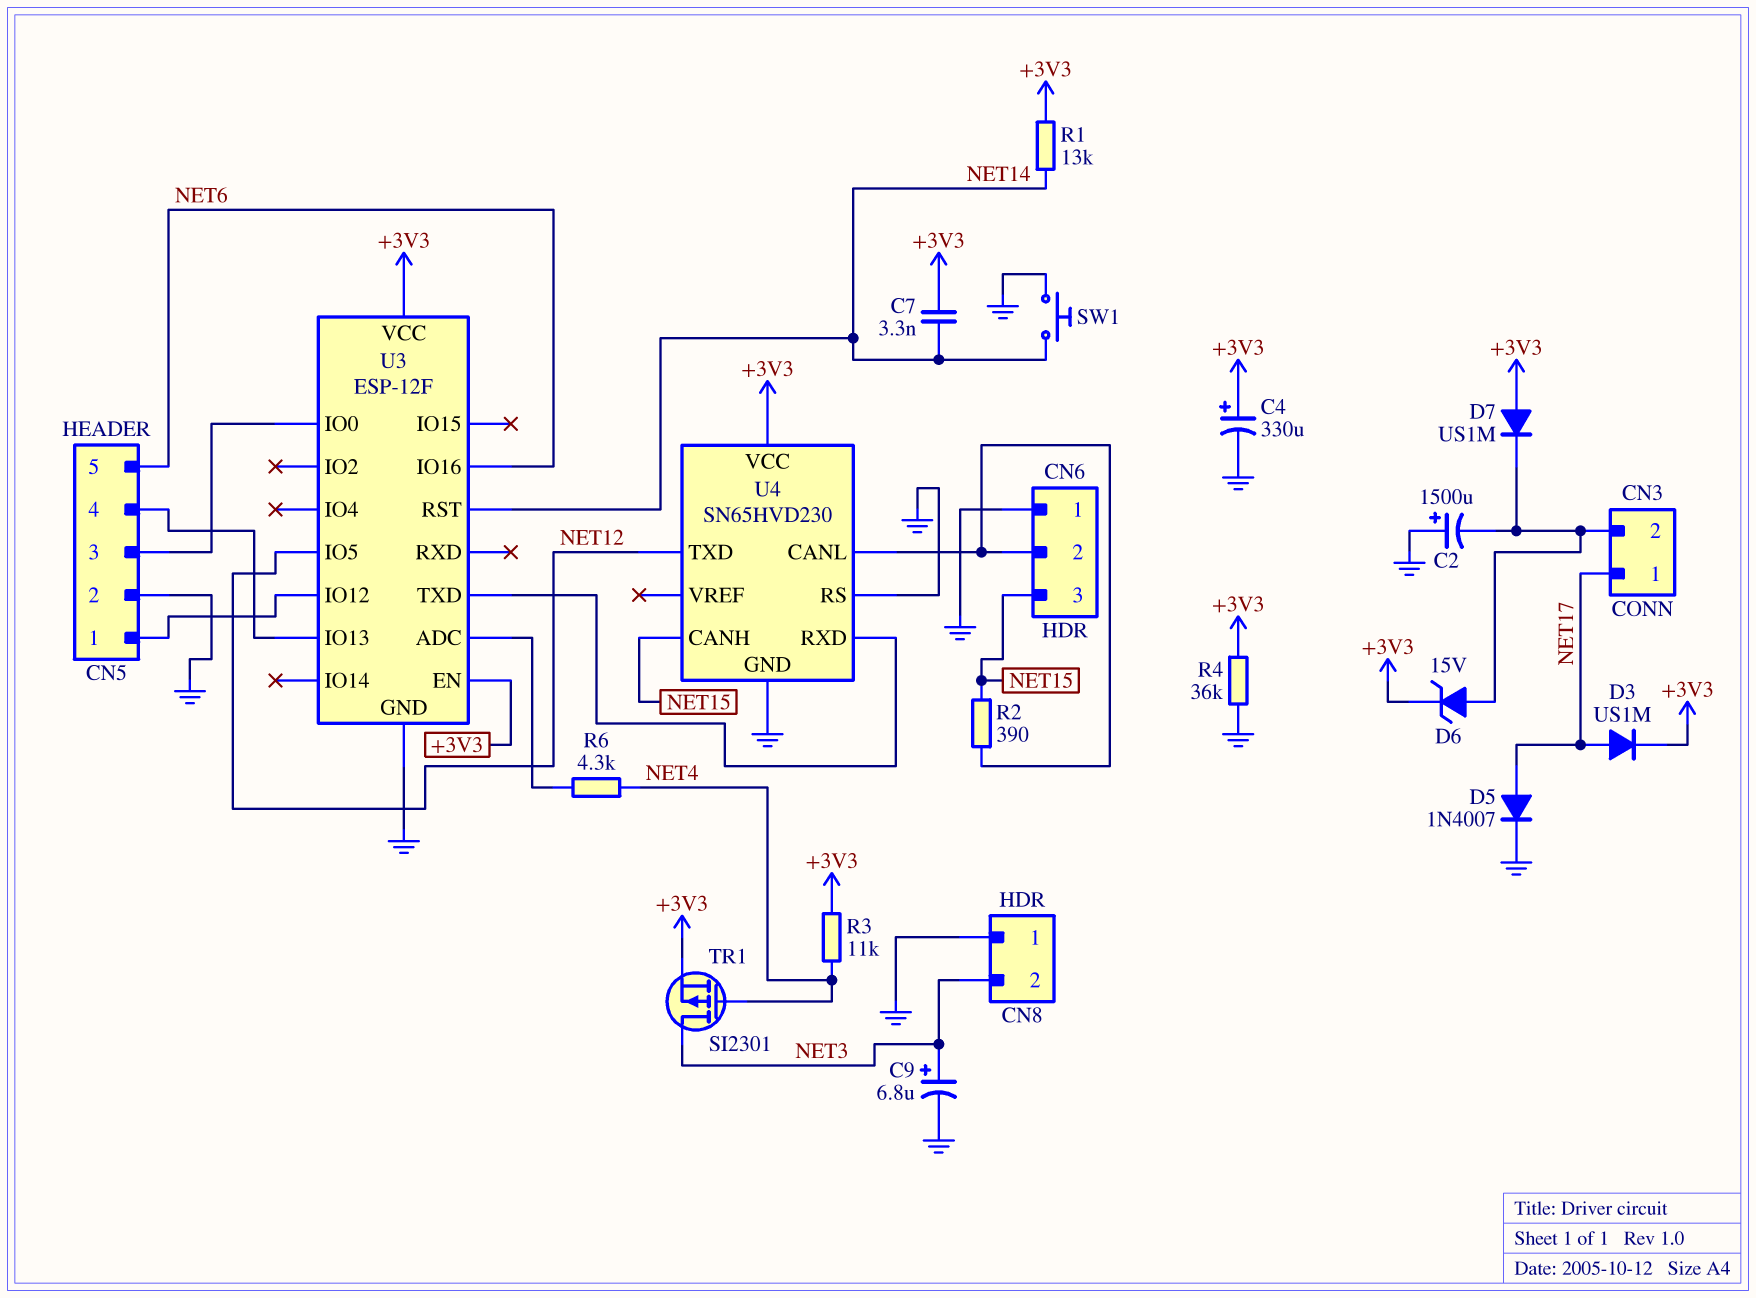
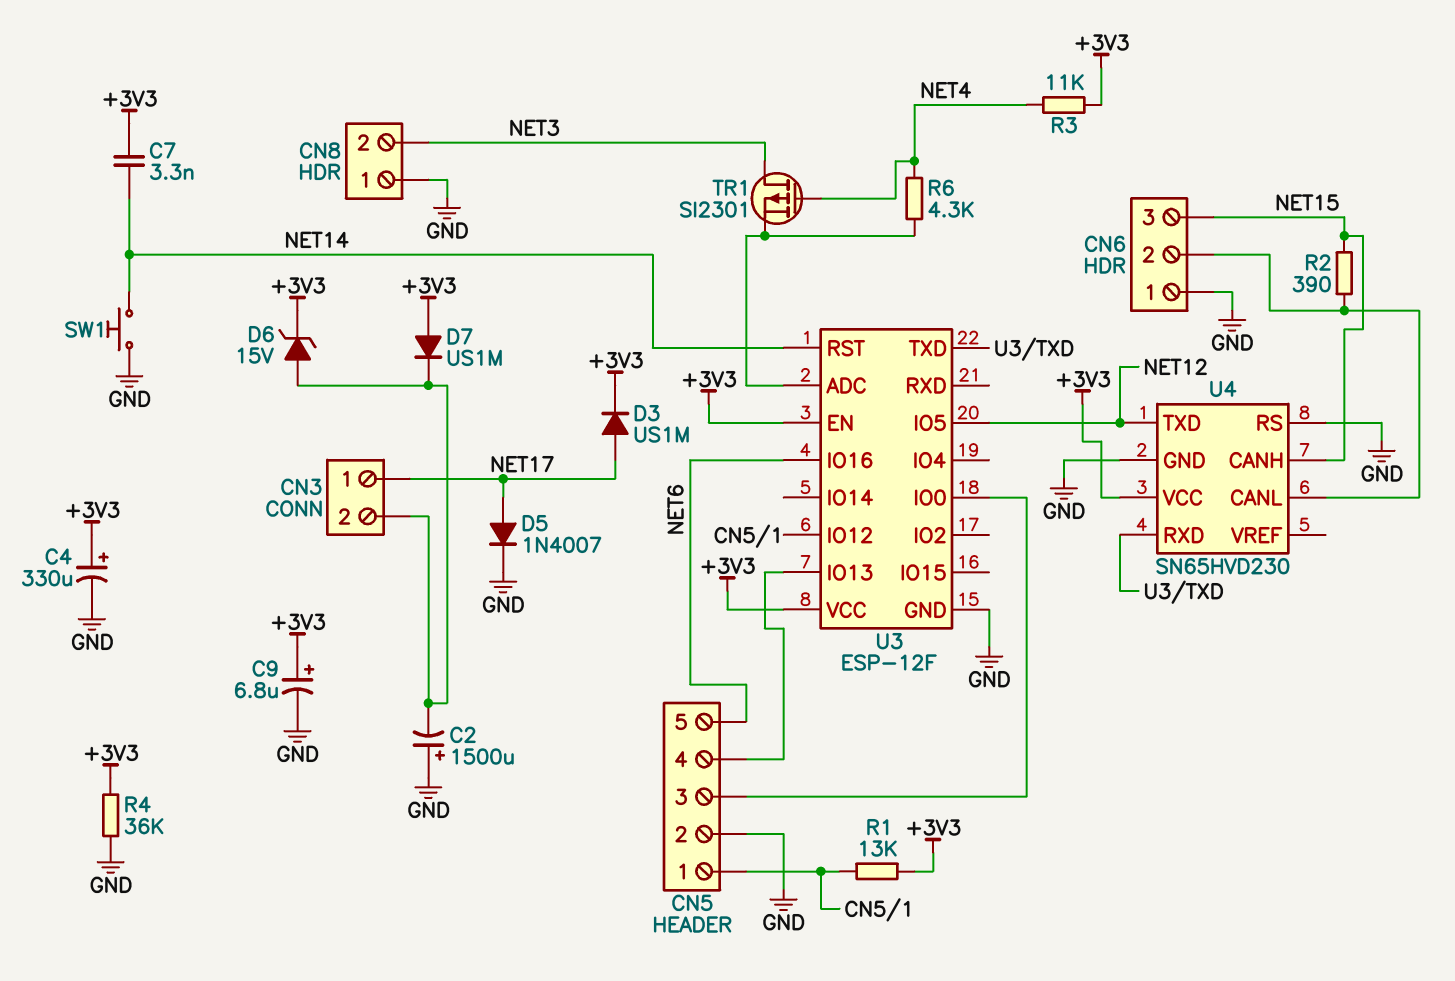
C9: 6.8uF (plus NET3, minus GND) -> 6.8uF (plus +3V3, minus GND)
R1: 13k (+3V3, NET14) -> 13k (+3V3, CN5/1)
TR1: PMOS SI2301 (G NET4, D NET3, S +3V3) -> PMOS SI2301 (G NET4, D NET3, S U3/ADC)

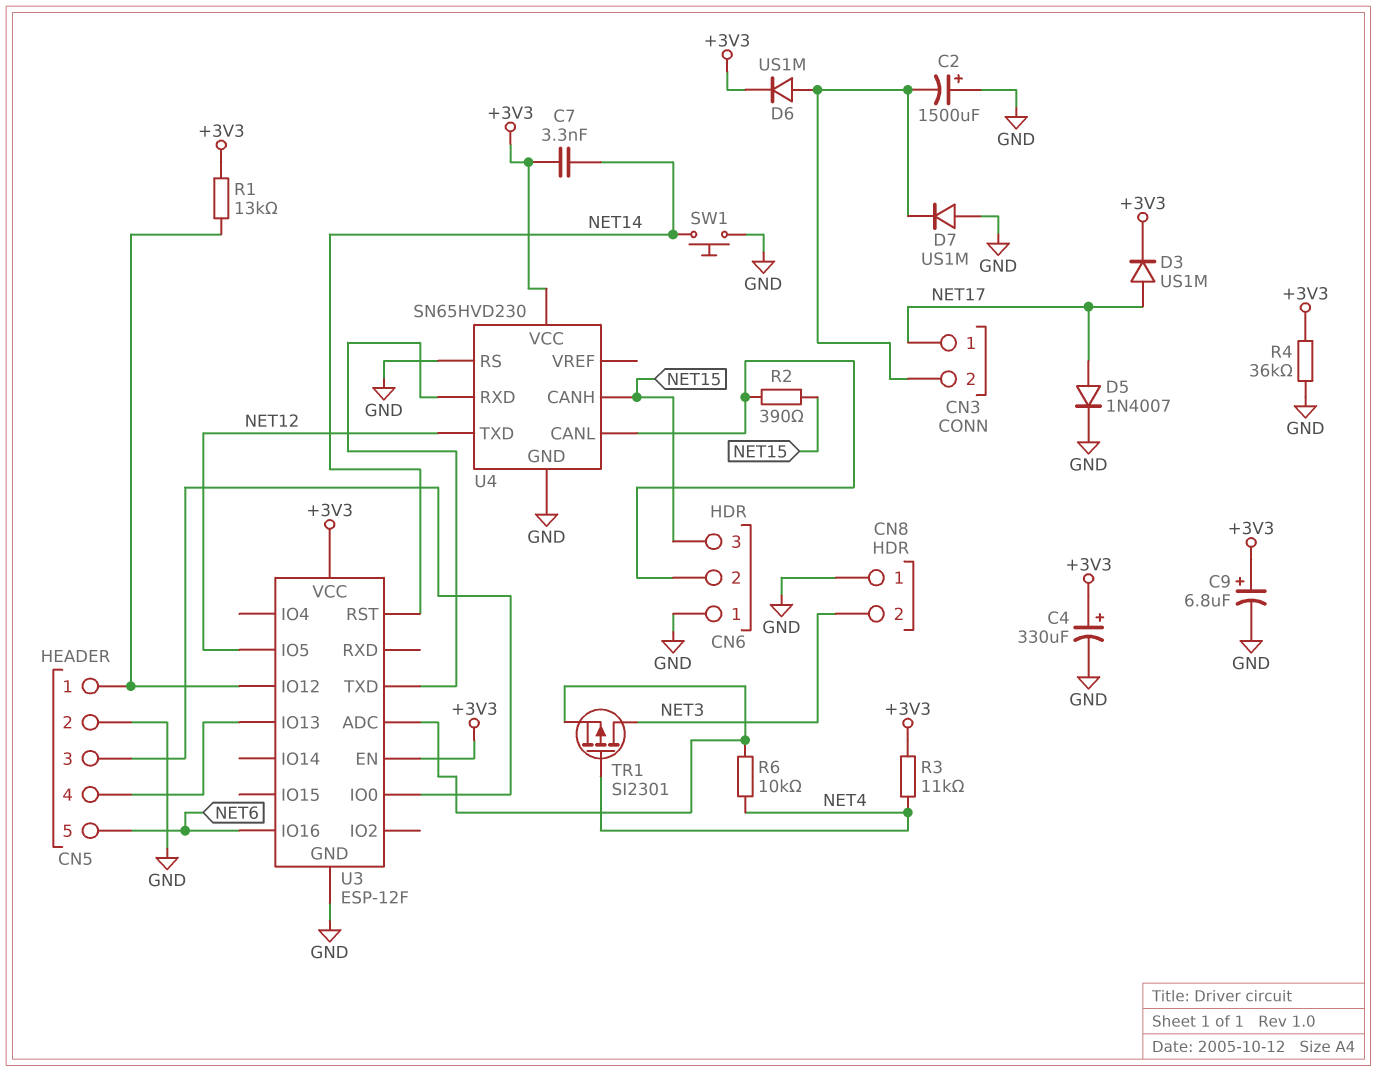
D6: zener 15V (A CN3/2, K +3V3) -> diode US1M (A CN3/2, K +3V3)
D7: diode US1M (A +3V3, K CN3/2) -> diode US1M (A GND, K CN3/2)
R6: 4.3k (NET4, U3/ADC) -> 10k (NET4, U3/ADC)

